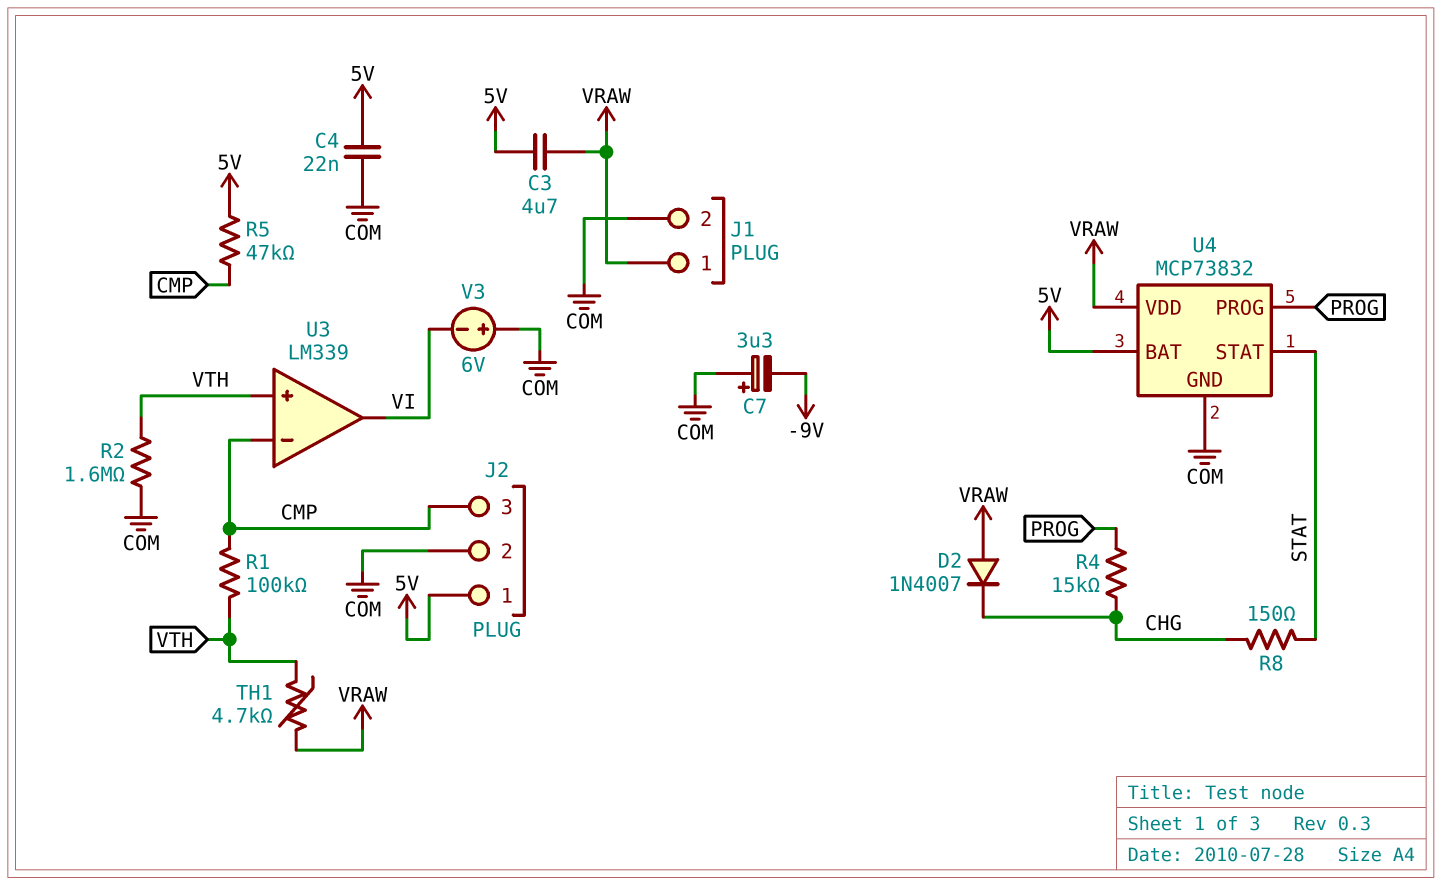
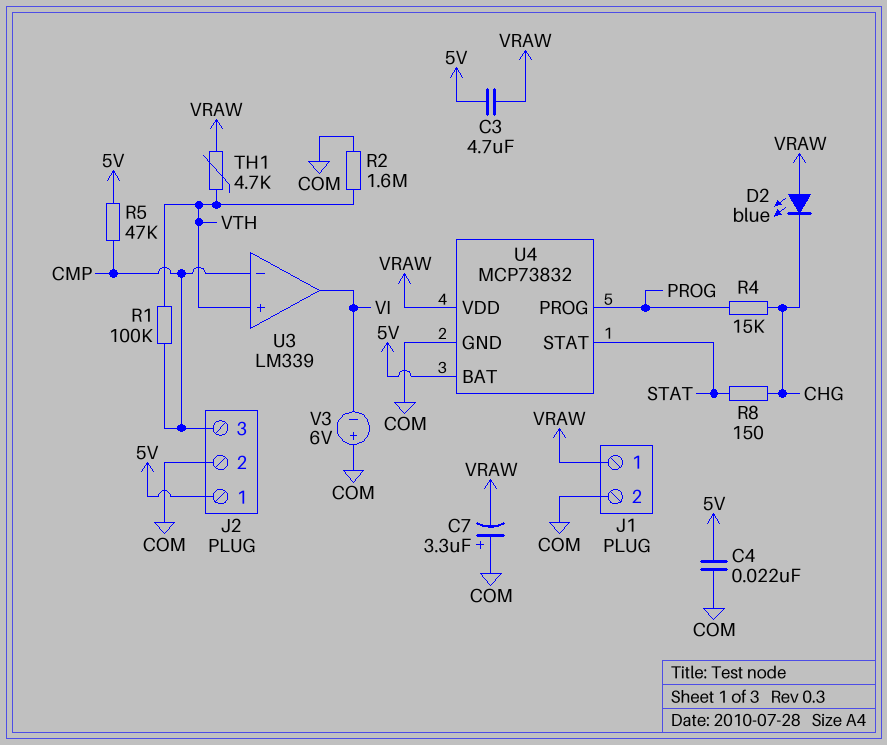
C7: 3.3uF (plus COM, minus -9V) -> 3.3uF (plus COM, minus VRAW)
D2: diode 1N4007 (A VRAW, K CHG) -> LED blue (A VRAW, K CHG)

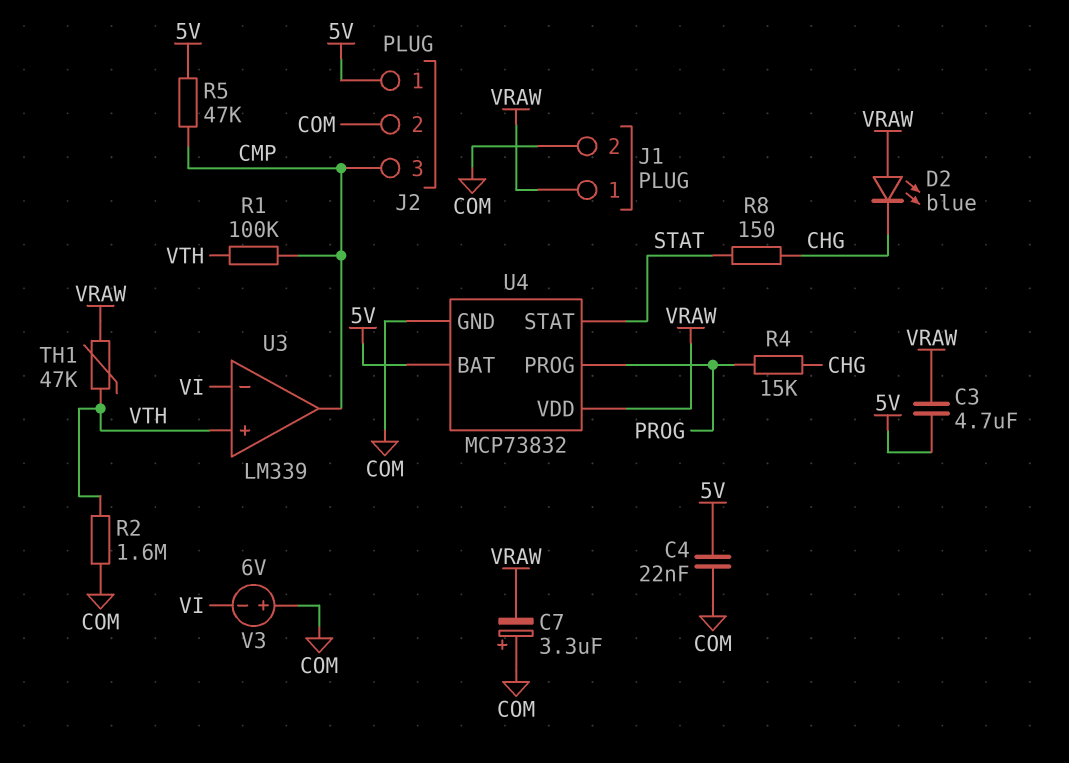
TH1: 4.7k (VRAW, VTH) -> 47k (VRAW, VTH)
U3 pin in-: CMP -> VI
U3 pin out: VI -> CMP

